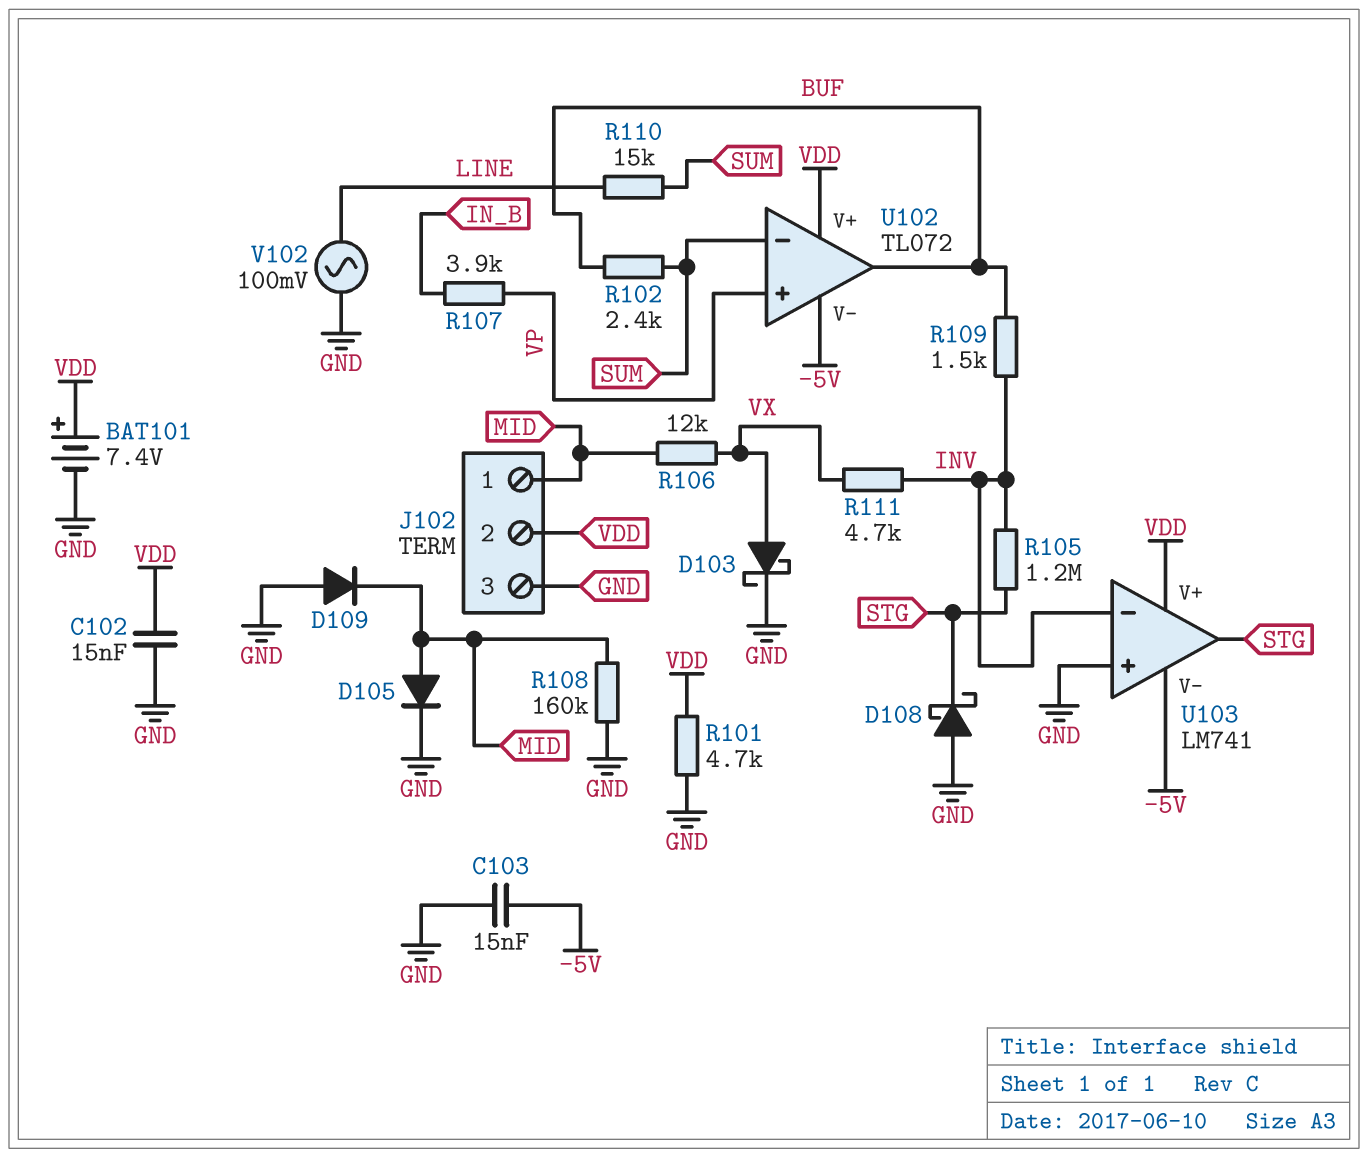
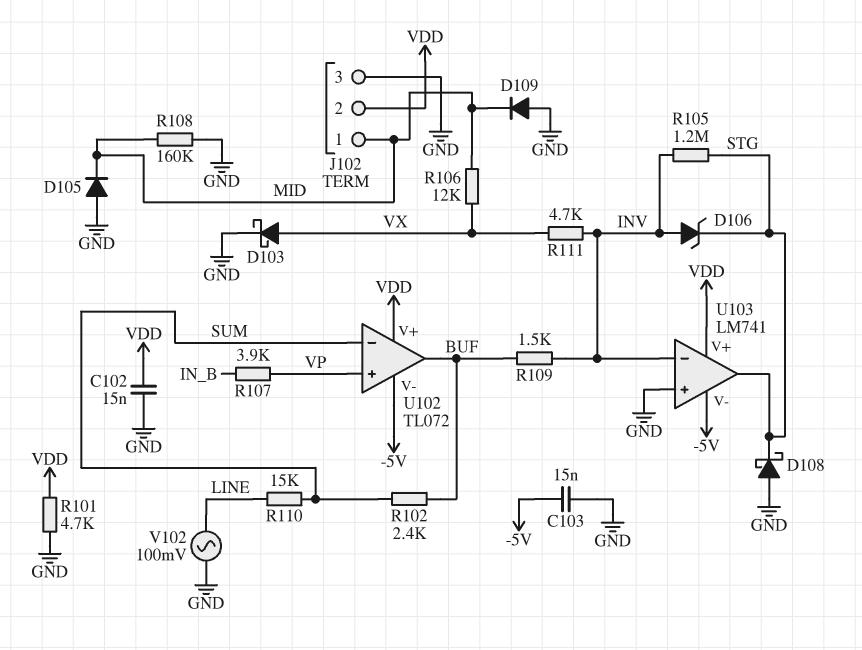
BAT101: 7.4V (plus VDD, minus GND) -> none
D105: diode (A MID, K GND) -> diode (A GND, K MID)
D106: none -> zener (A INV, K STG)

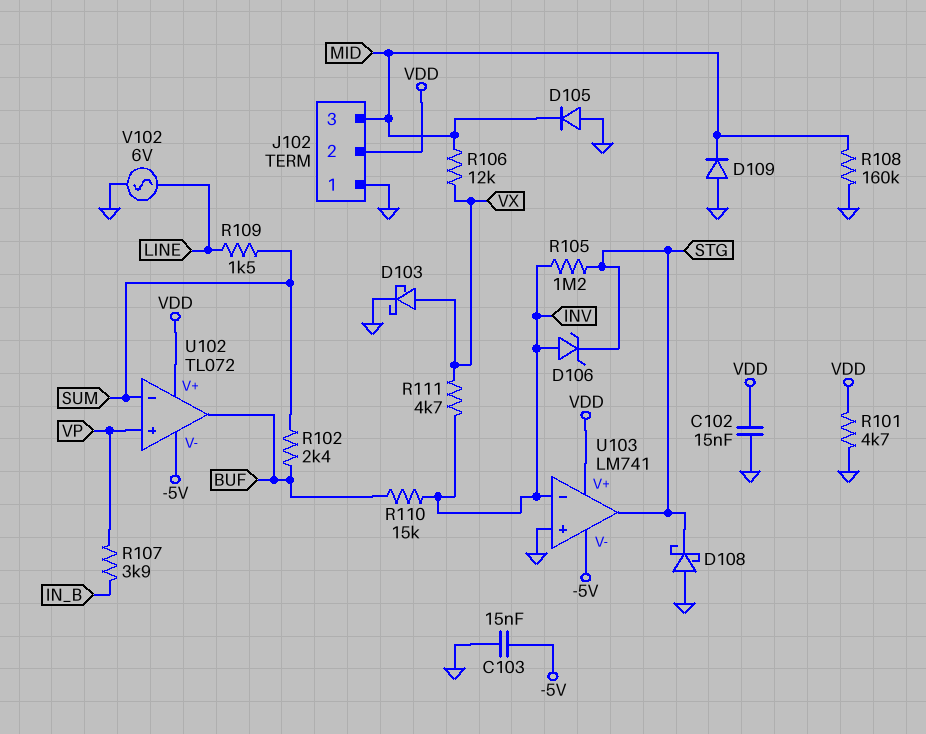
J102 pin 1: MID -> GND
J102 pin 3: GND -> MID
R109: 1.5k (BUF, INV) -> 1.5k (LINE, SUM)
R110: 15k (LINE, SUM) -> 15k (BUF, INV)
V102: AC 100mV (GND, LINE) -> AC 6V (GND, LINE)

